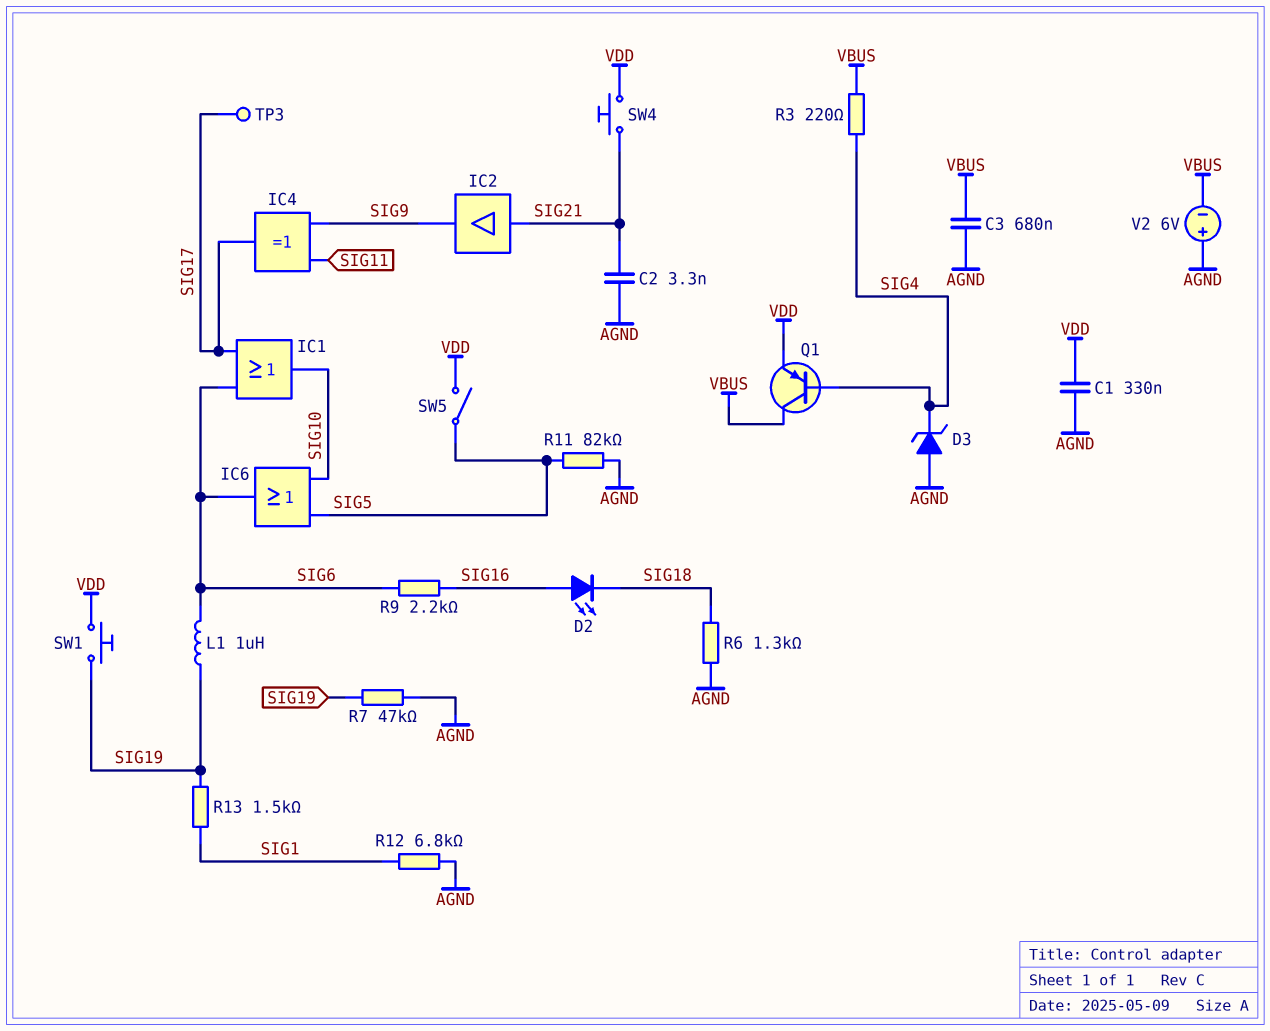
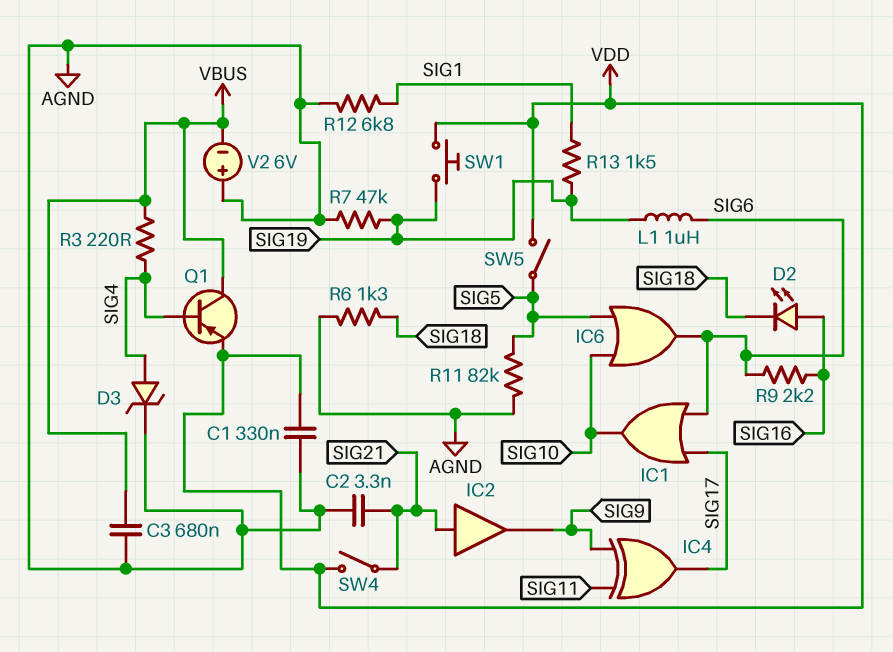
D3: zener (A AGND, K SIG4) -> zener (A SIG4, K AGND)
SW4: button (SIG21, VDD) -> switch (SIG21, VDD)
TP3: test point (SIG17) -> none

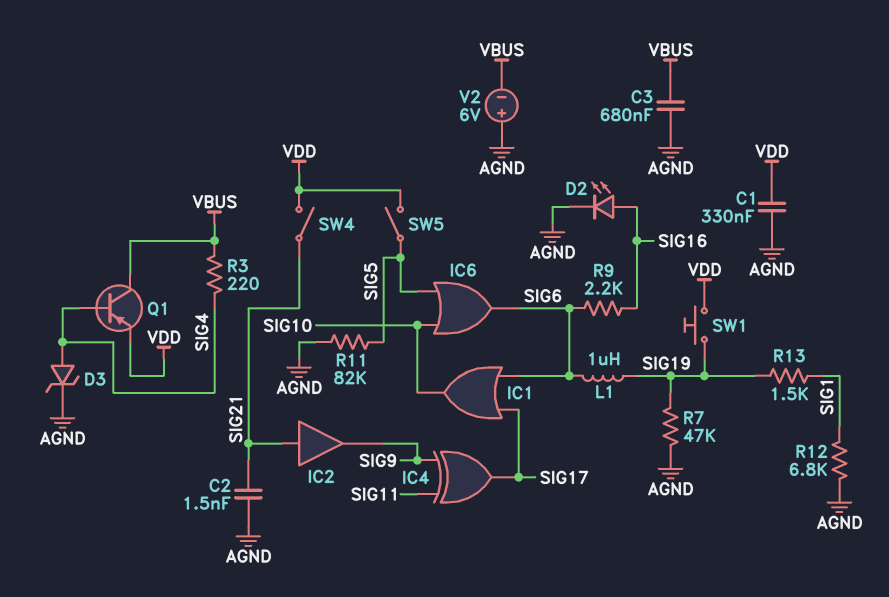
C2: 3.3nF (AGND, SIG21) -> 1.5nF (AGND, SIG21)
D2: LED (A SIG16, K SIG18) -> LED (A SIG16, K AGND)
R6: 1.3k (AGND, SIG18) -> none

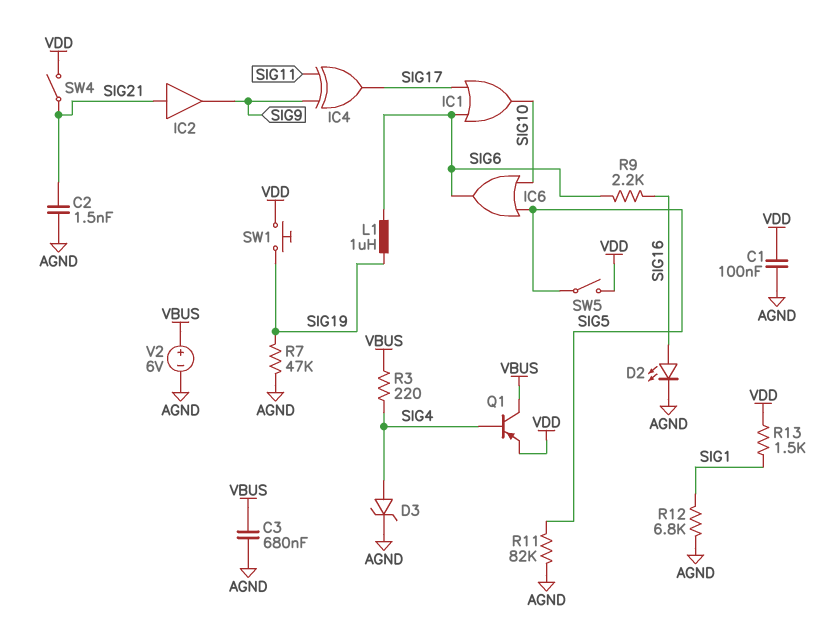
C1: 330nF (AGND, VDD) -> 100nF (AGND, VDD)
R13: 1.5k (SIG1, SIG19) -> 1.5k (SIG1, VDD)
V2: 6V (plus AGND, minus VBUS) -> 6V (plus VBUS, minus AGND)

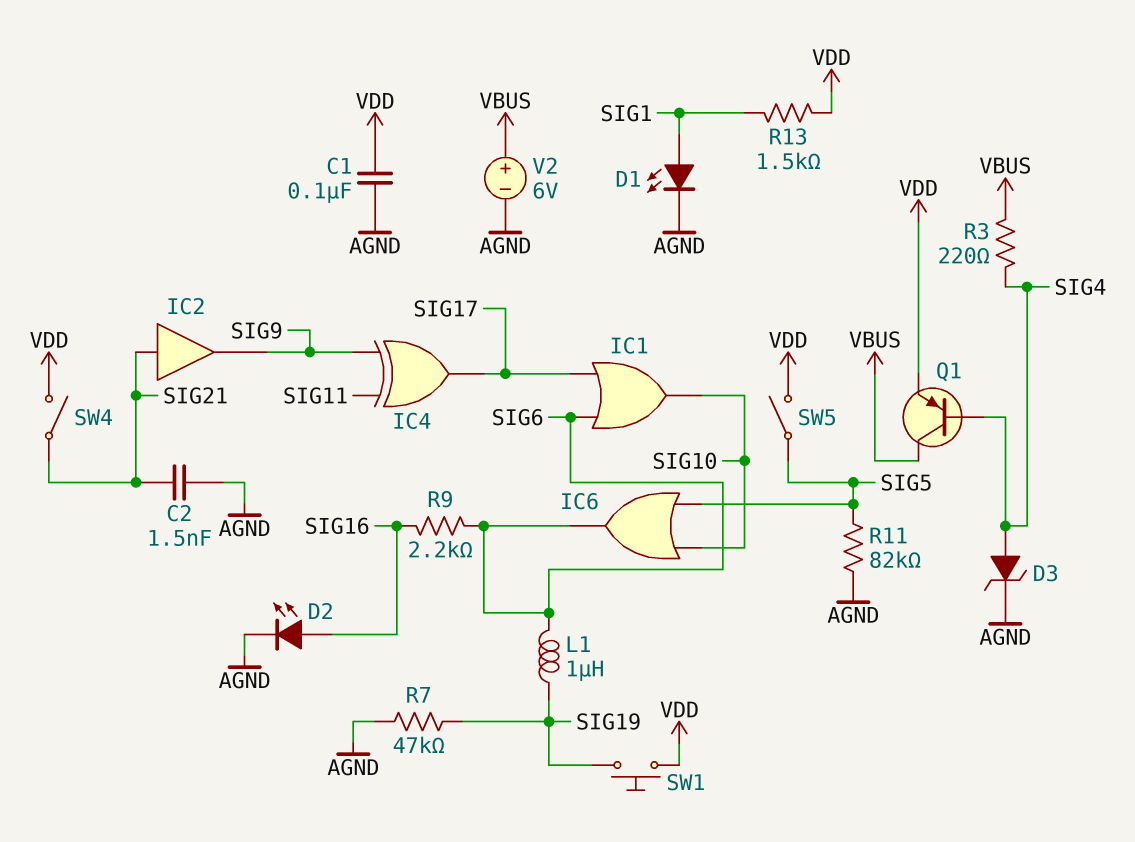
C3: 680nF (AGND, VBUS) -> none
D1: none -> LED (A SIG1, K AGND)
R12: 6.8k (AGND, SIG1) -> none

